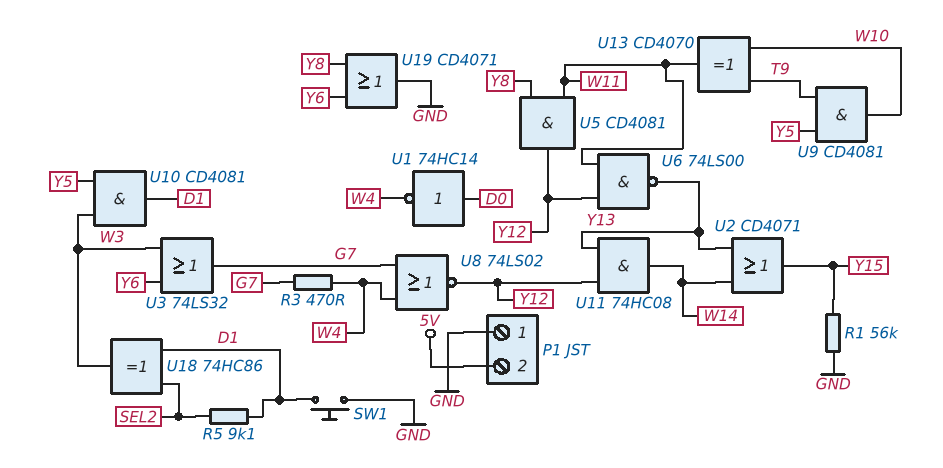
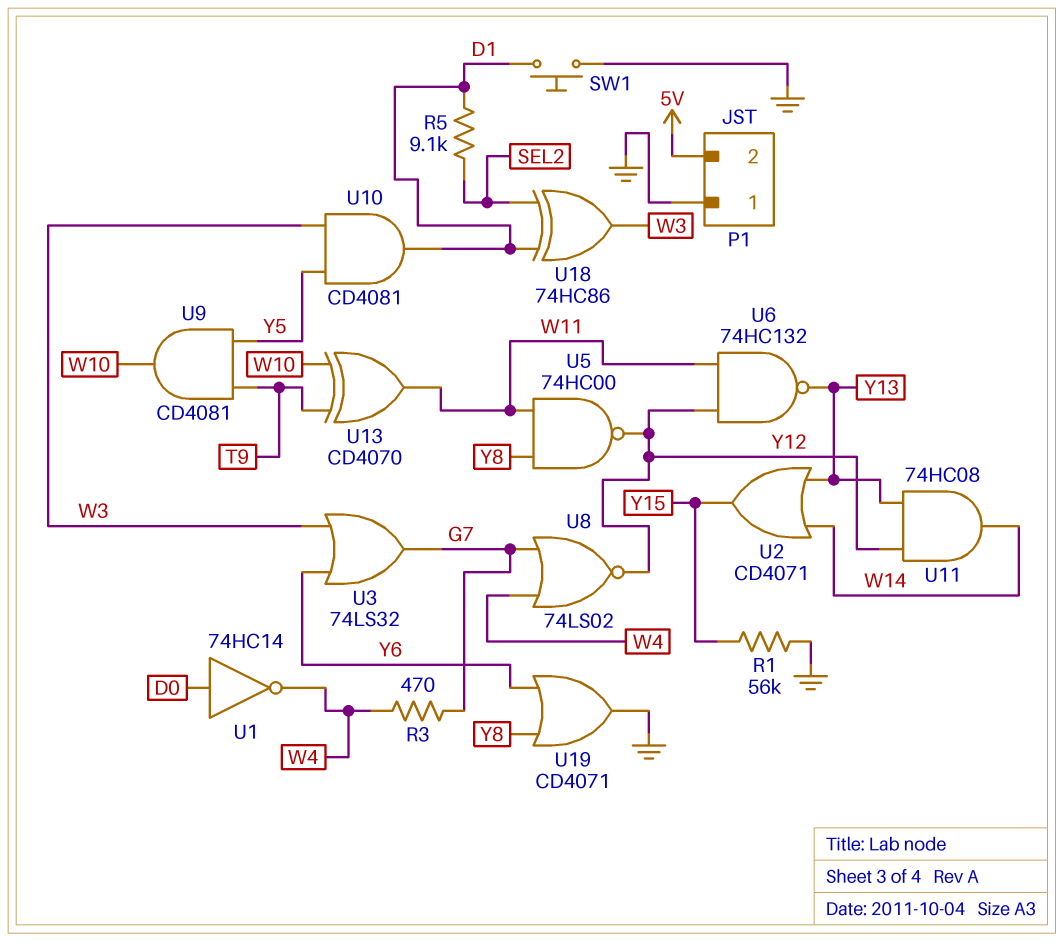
U5: AND CD4081 (in W11, in Y8, out Y12) -> NAND 74HC00 (in W11, in Y8, out Y12)
U6: NAND 74LS00 (in W11, in Y12, out Y13) -> NAND 74HC132 (in W11, in Y12, out Y13)

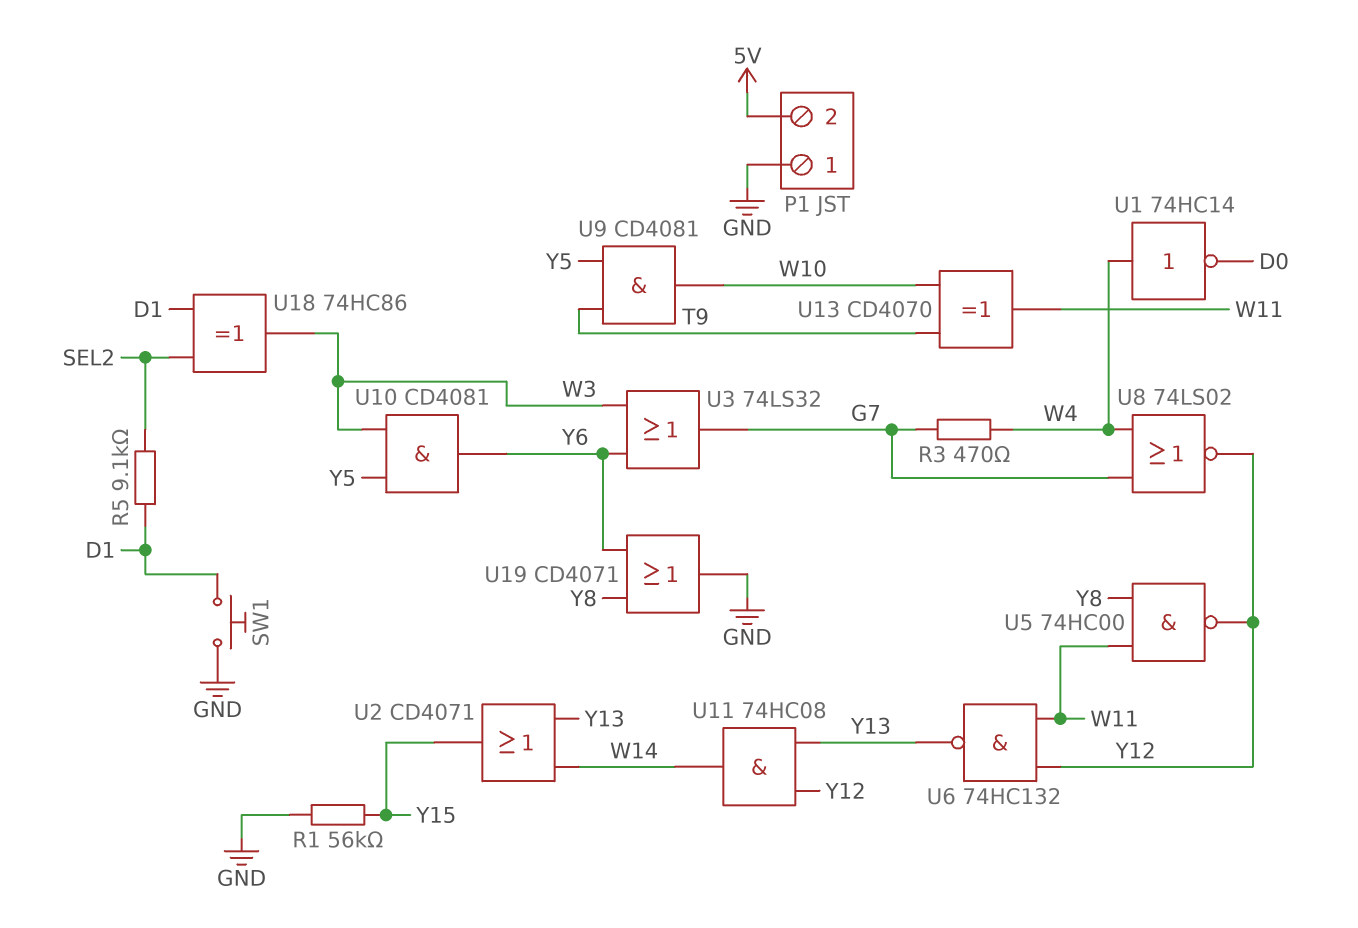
U1: NOT 74HC14 (in D0, out W4) -> NOT 74HC14 (in W4, out D0)
U10: AND CD4081 (in W3, in Y5, out D1) -> AND CD4081 (in W3, in Y5, out Y6)

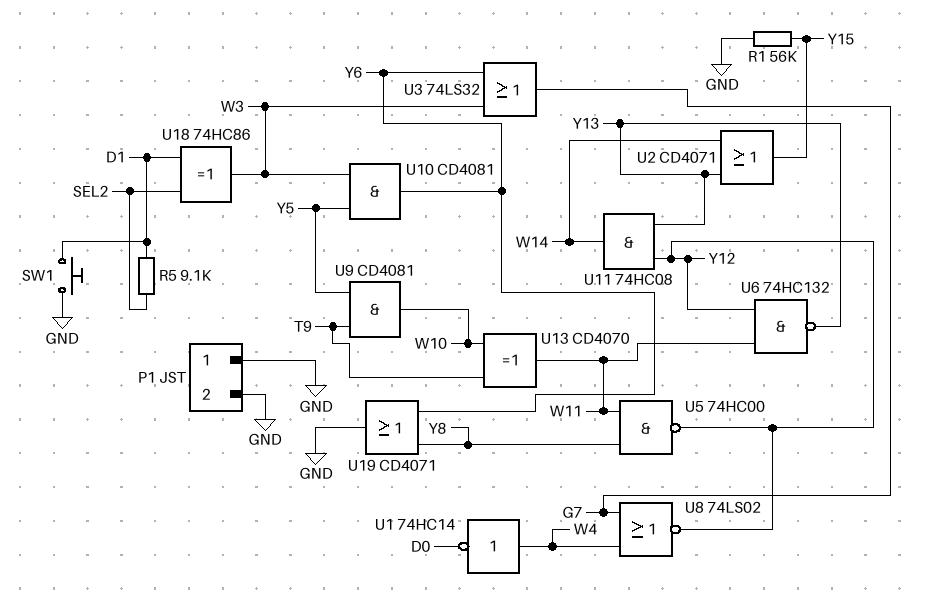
P1 pin 2: 5V -> GND
R3: 470 (G7, W4) -> none

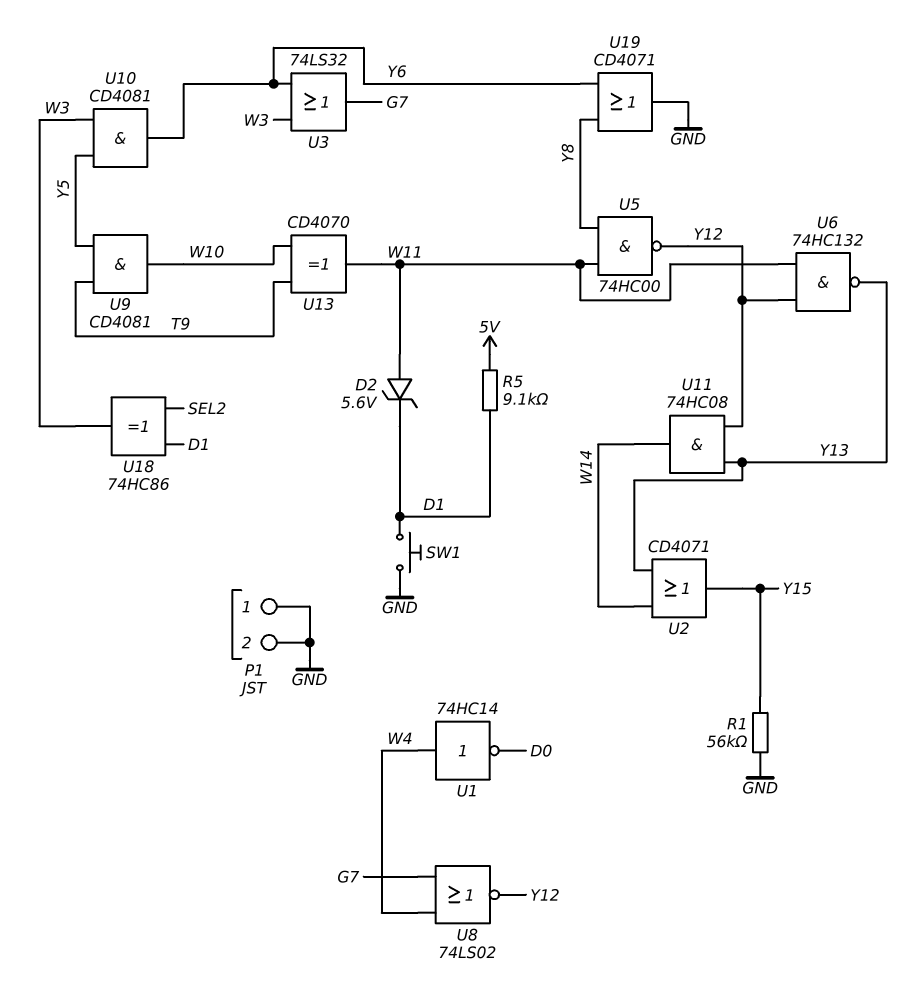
D2: none -> zener 5.6V (A W11, K D1)
R5: 9.1k (D1, SEL2) -> 9.1k (5V, D1)

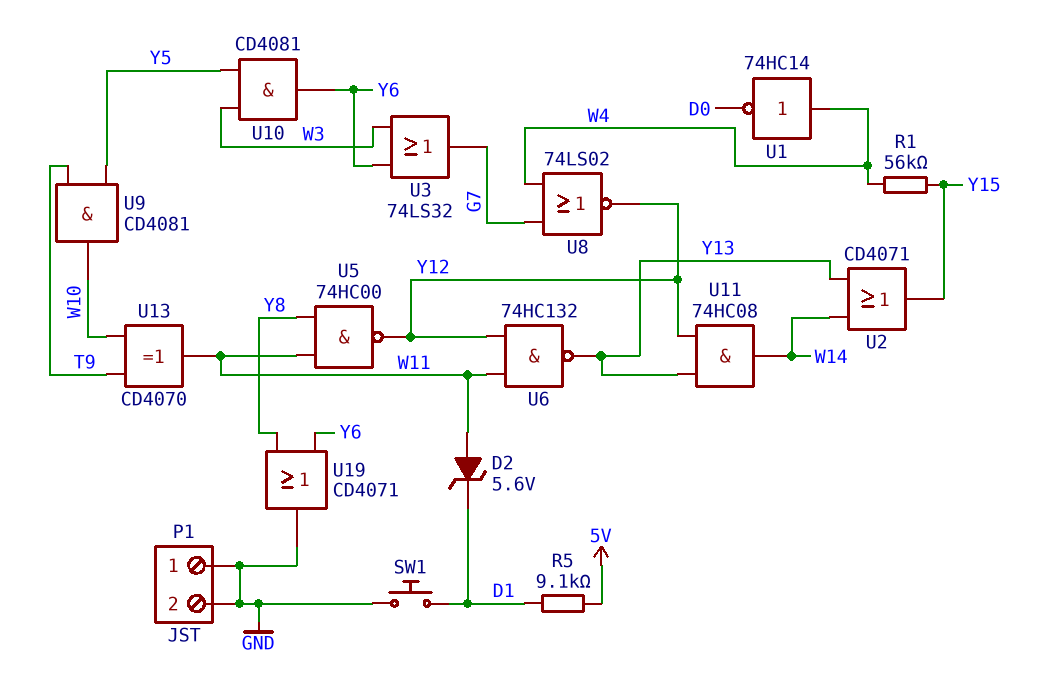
R1: 56k (GND, Y15) -> 56k (W4, Y15)
U18: XOR 74HC86 (in D1, in SEL2, out W3) -> none

